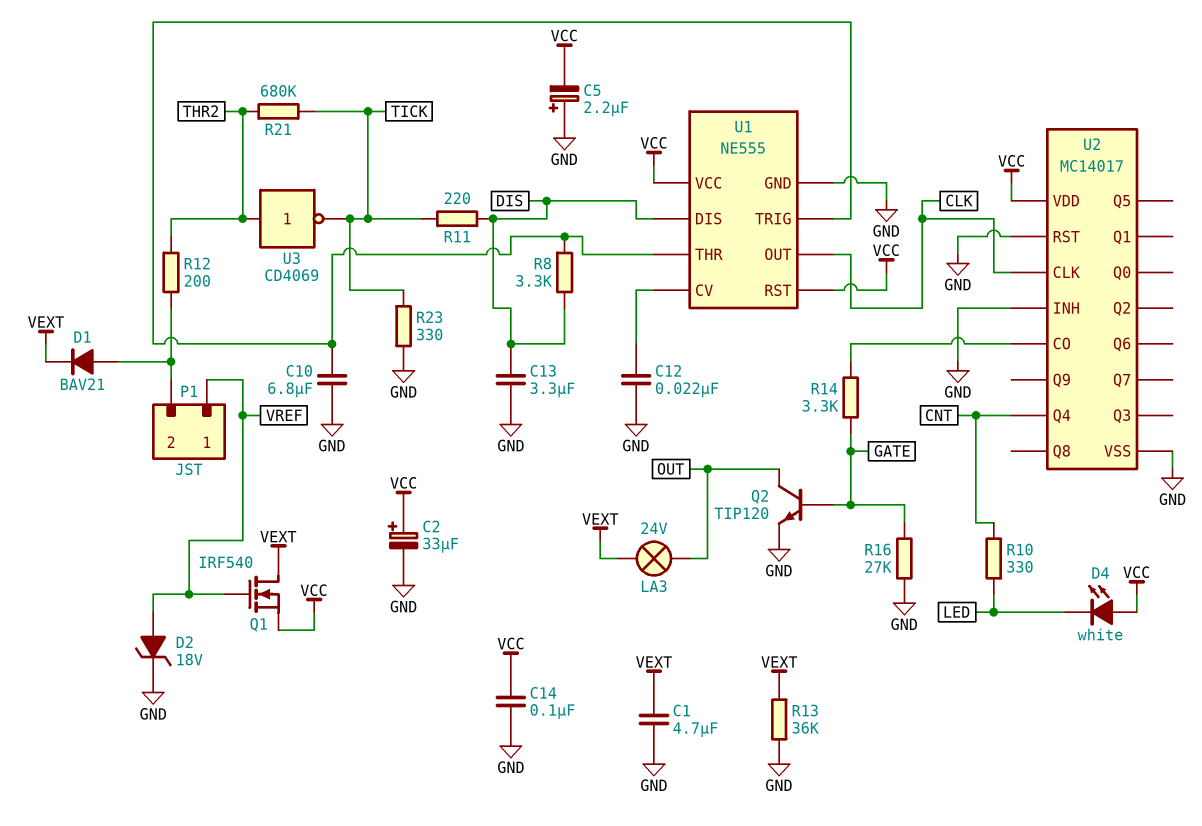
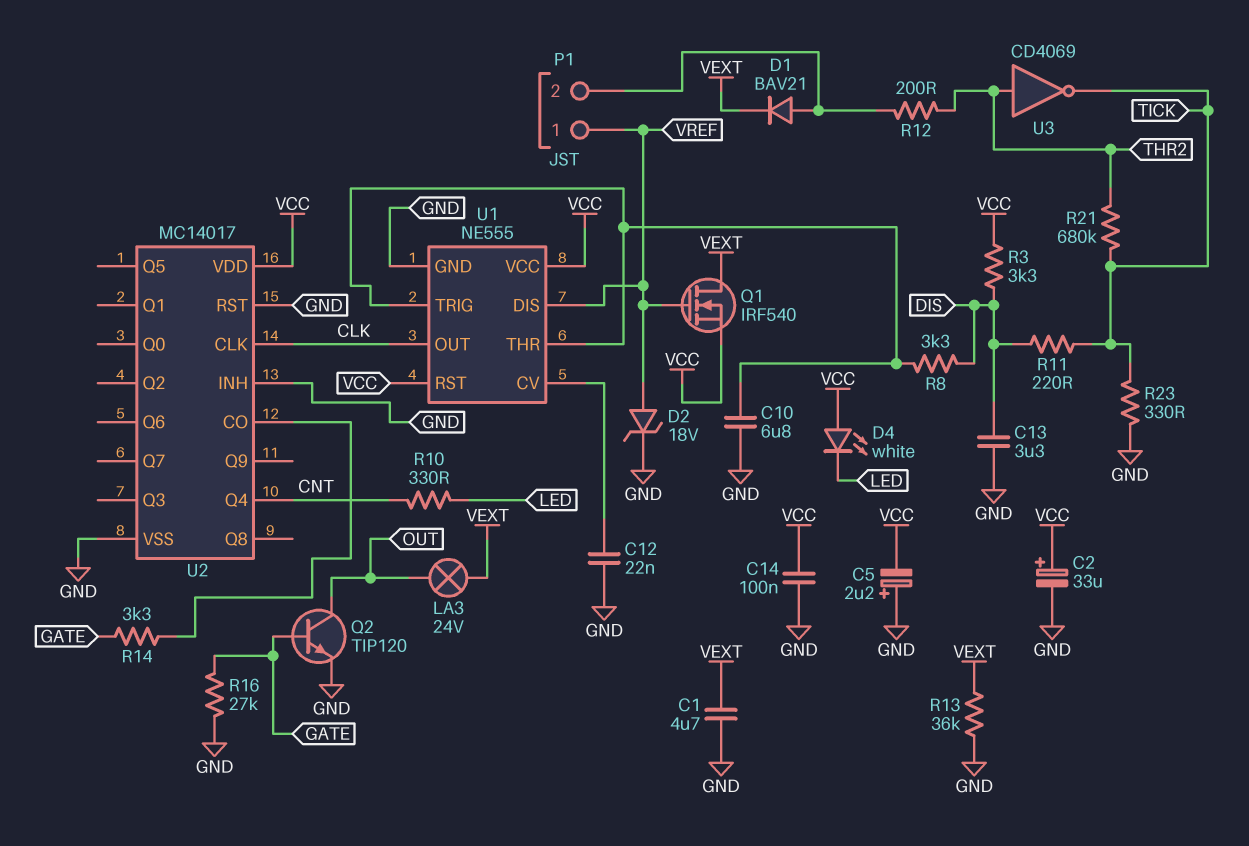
R3: none -> 3.3k (DIS, VCC)
U1 pin DIS: DIS -> VREF

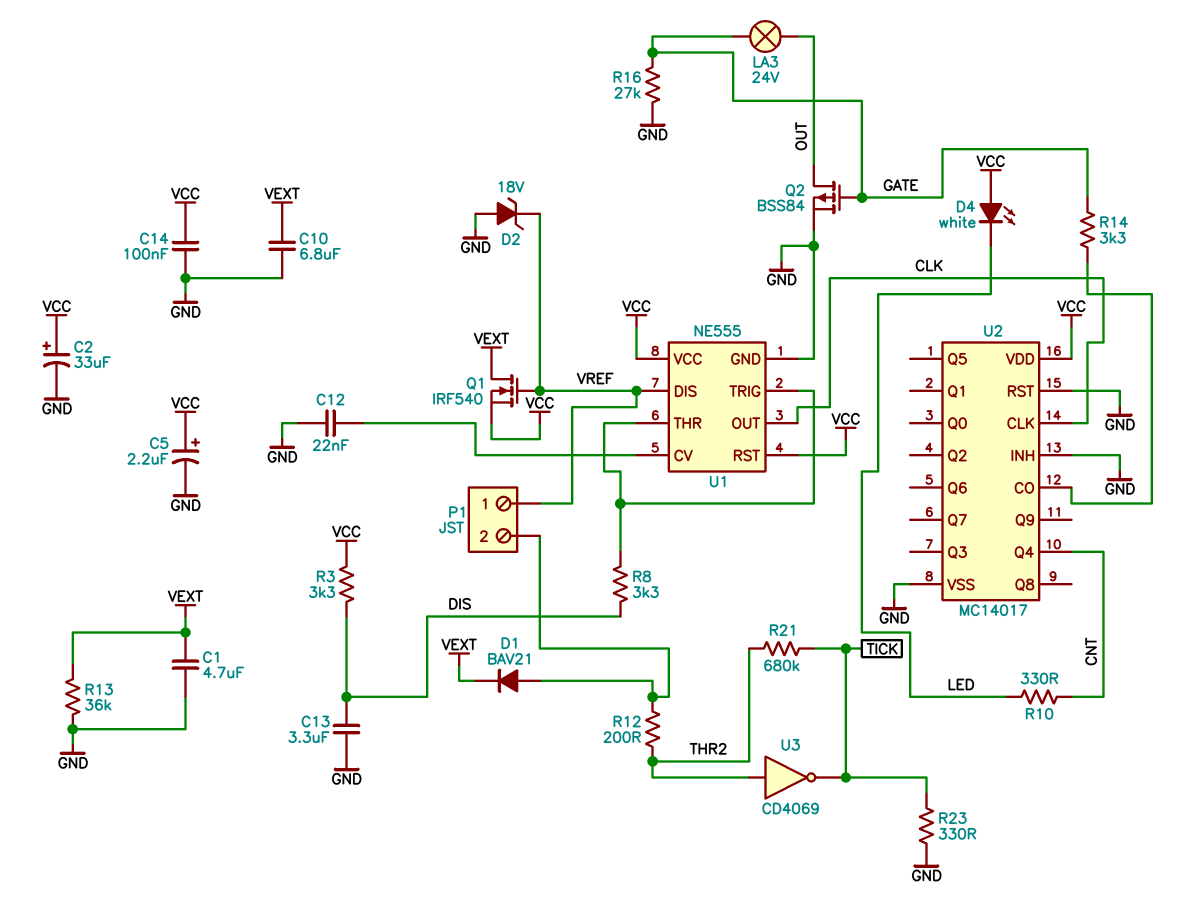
C5: 2.2uF (plus GND, minus VCC) -> 2.2uF (plus VCC, minus GND)
C10: 6.8uF (GND, U1/THR) -> 6.8uF (GND, VEXT)
D2: zener 18V (A VREF, K GND) -> zener 18V (A GND, K VREF)
LA3: lamp 24V (OUT, VEXT) -> lamp 24V (GATE, OUT)
Q2: NPN TIP120 (B GATE, C OUT, E GND) -> PMOS BSS84 (G GATE, D OUT, S GND)
R11: 220 (DIS, TICK) -> none

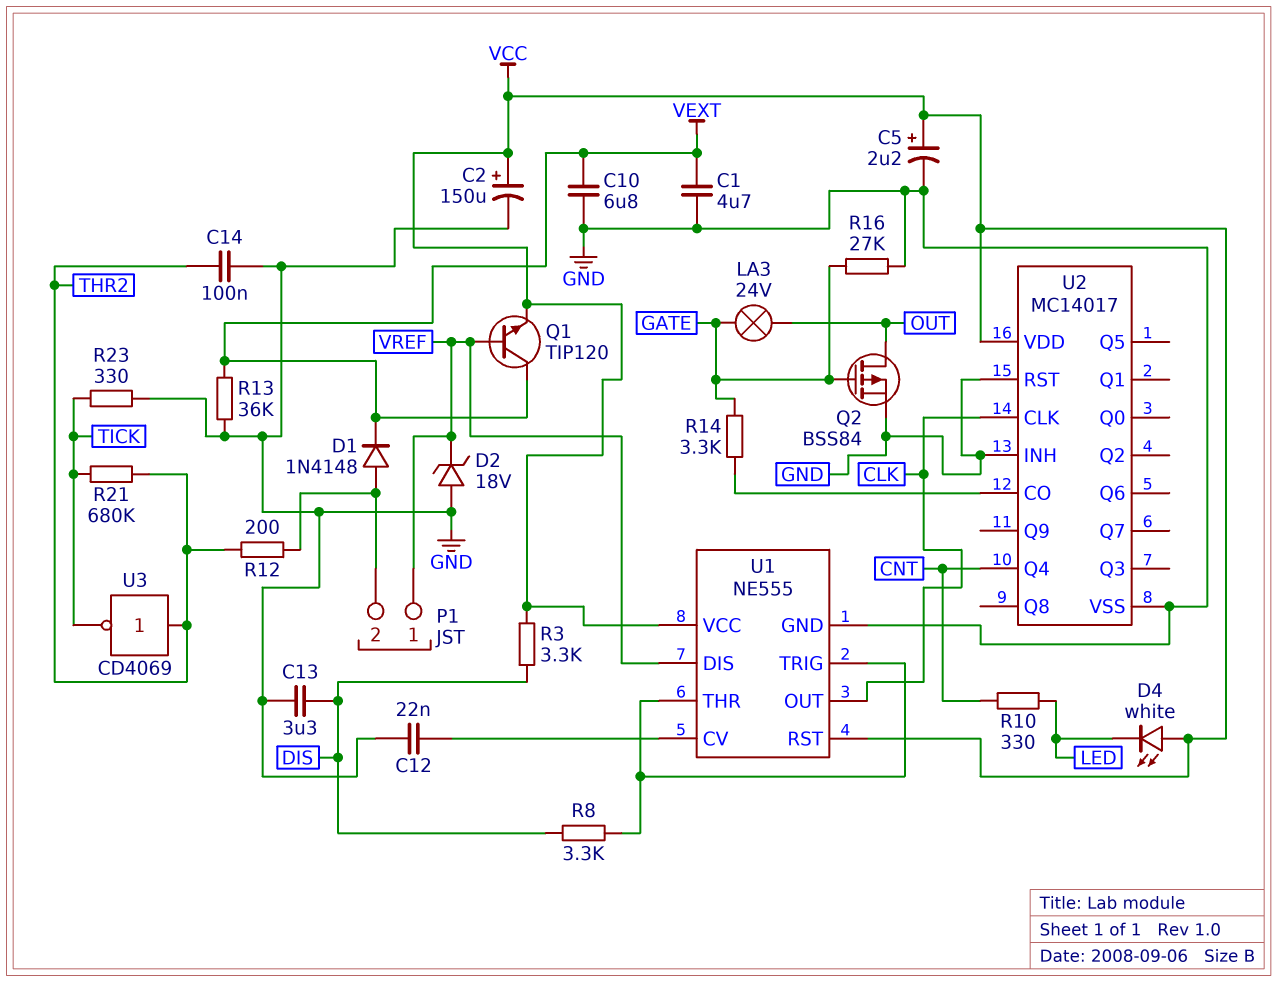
C2: 33uF (plus VCC, minus GND) -> 150uF (plus VCC, minus GND)
C14: 100nF (GND, VCC) -> 100nF (GND, THR2)
D1: diode BAV21 (A P1/2, K VEXT) -> diode 1N4148 (A P1/2, K VEXT)
Q1: NMOS IRF540 (G VREF, D VEXT, S VCC) -> NPN TIP120 (B VREF, C VEXT, E VCC)

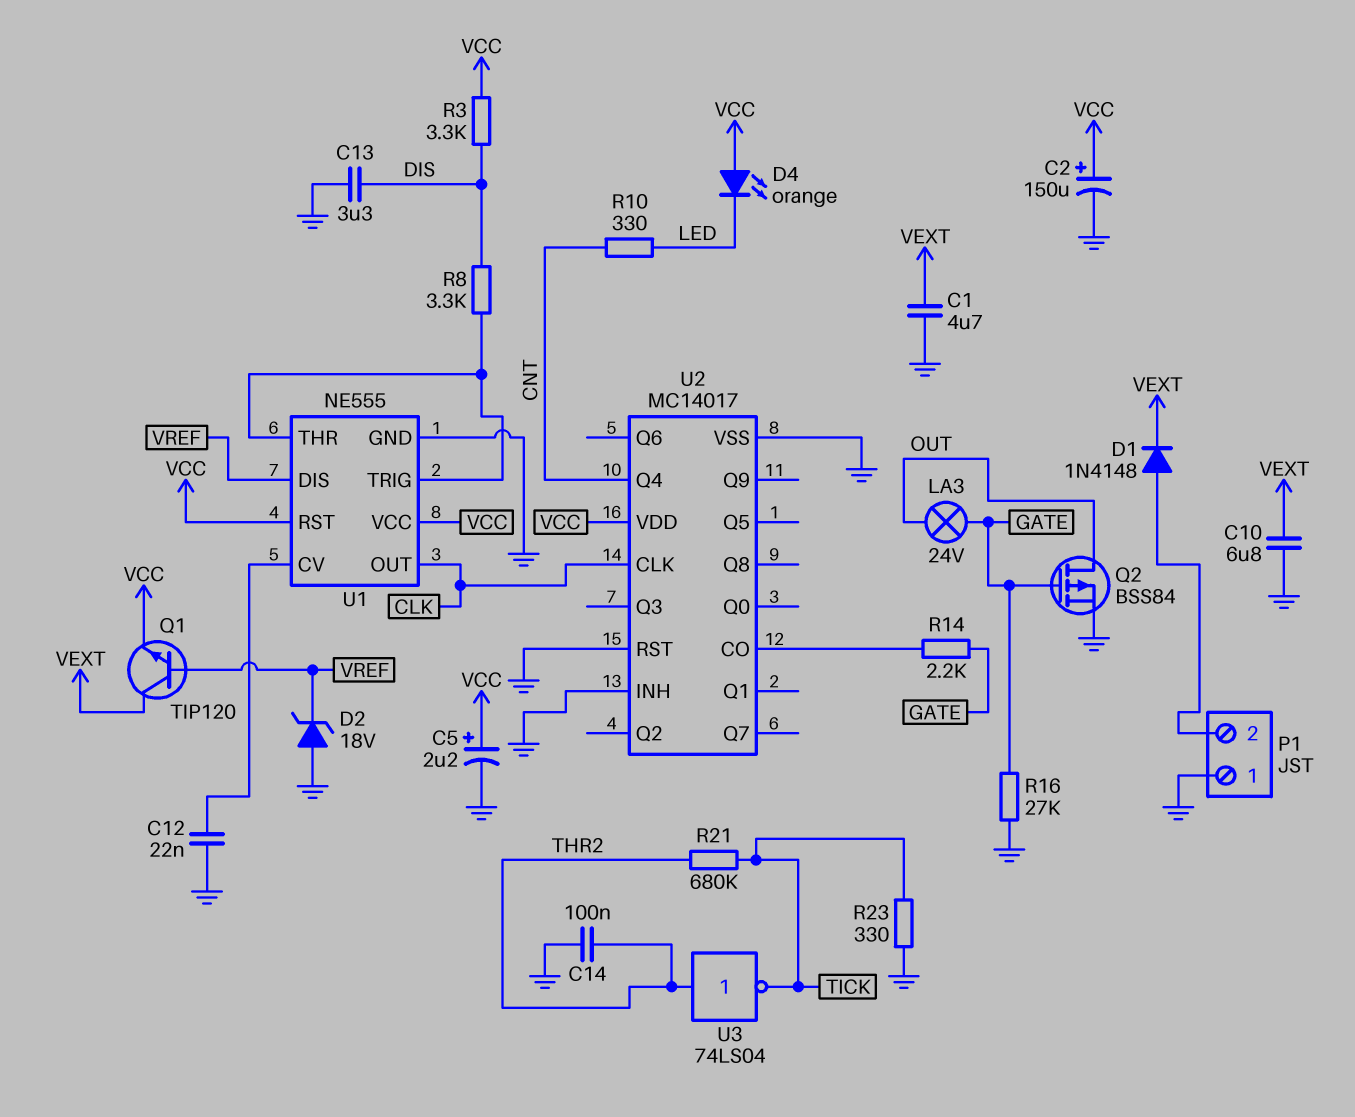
D4: LED white (A VCC, K LED) -> LED orange (A VCC, K LED)
P1 pin 1: VREF -> GND
R12: 200 (P1/2, THR2) -> none
R13: 36k (GND, VEXT) -> none
R14: 3.3k (GATE, U2/CO) -> 2.2k (GATE, U2/CO)
U3: NOT CD4069 (in THR2, out TICK) -> NOT 74LS04 (in THR2, out TICK)

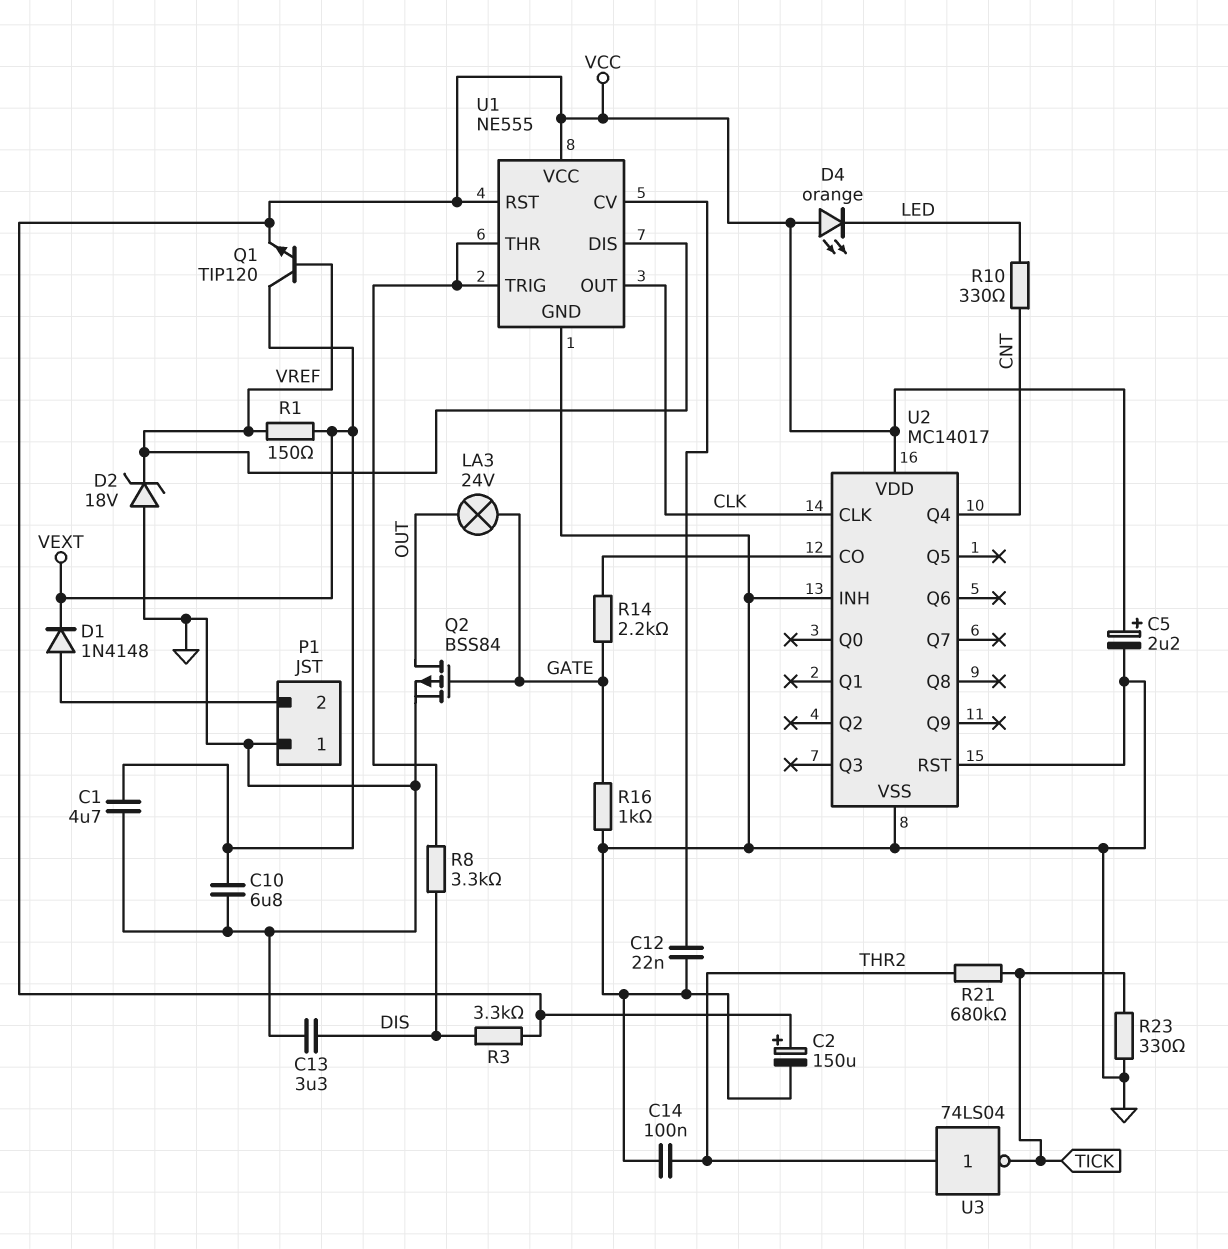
R1: none -> 150 (VEXT, VREF)
R16: 27k (GATE, GND) -> 1k (GATE, GND)

